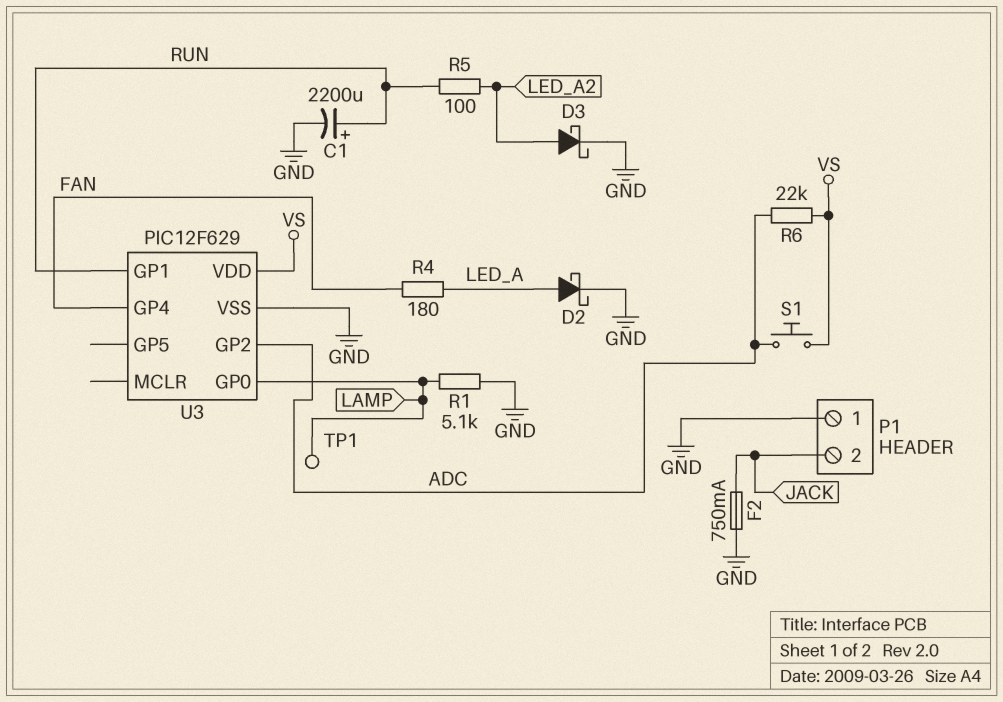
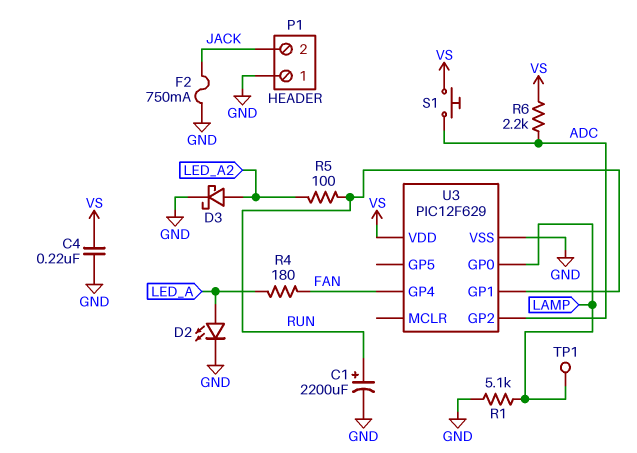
C4: none -> 220nF (GND, VS)
D2: schottky (A LED_A, K GND) -> LED (A LED_A, K GND)
R6: 22k (ADC, VS) -> 2.2k (ADC, VS)

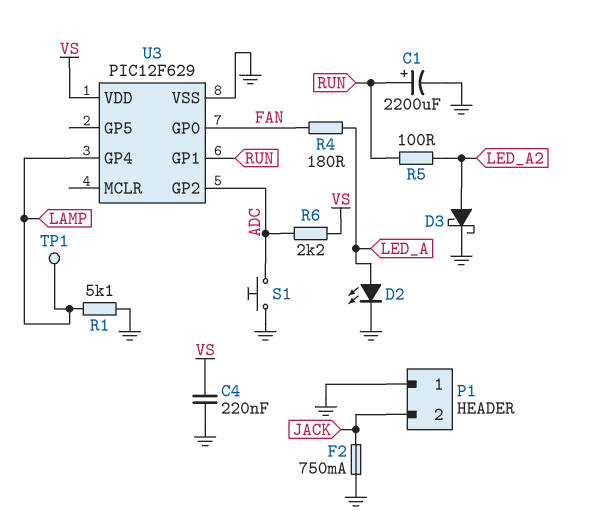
S1: button (ADC, VS) -> button (ADC, GND)
U3 pin GP0: LAMP -> FAN
U3 pin GP4: FAN -> LAMP

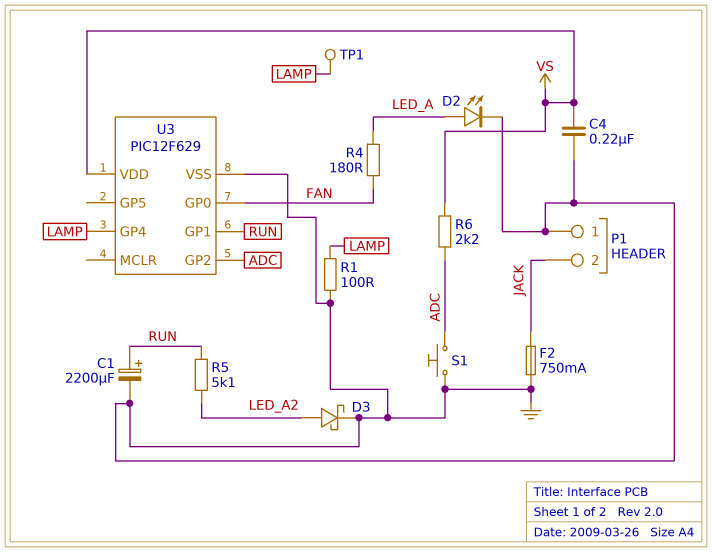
R1: 5.1k (GND, LAMP) -> 100 (GND, LAMP)
R5: 100 (LED_A2, RUN) -> 5.1k (LED_A2, RUN)

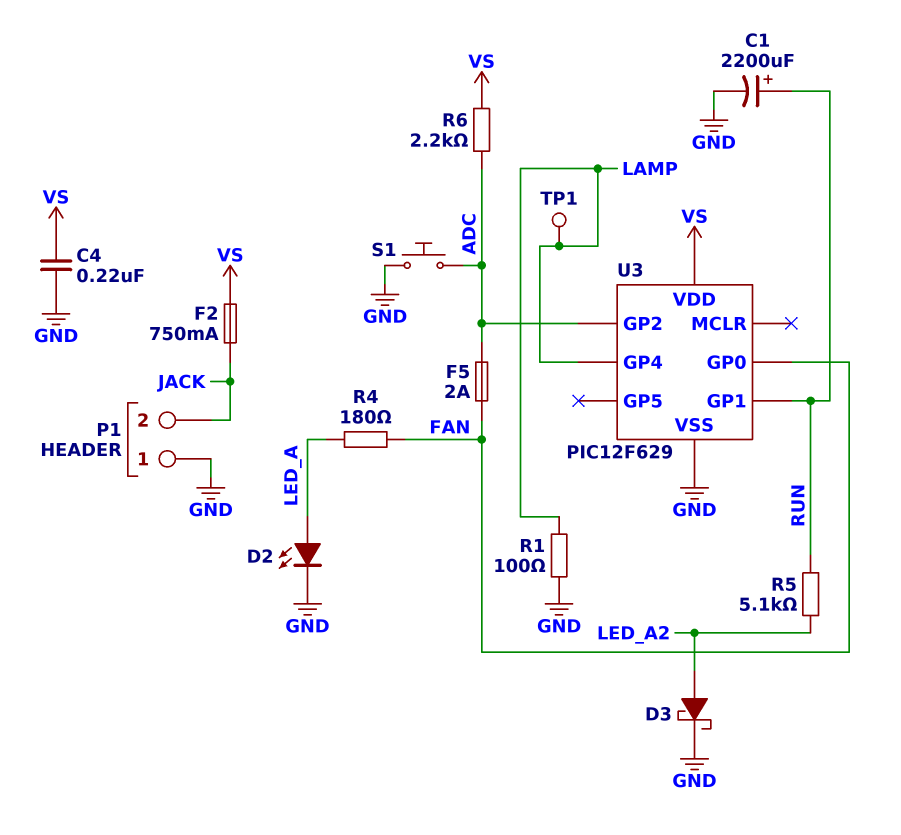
F2: 750mA (GND, JACK) -> 750mA (JACK, VS)
F5: none -> 2A (ADC, FAN)

